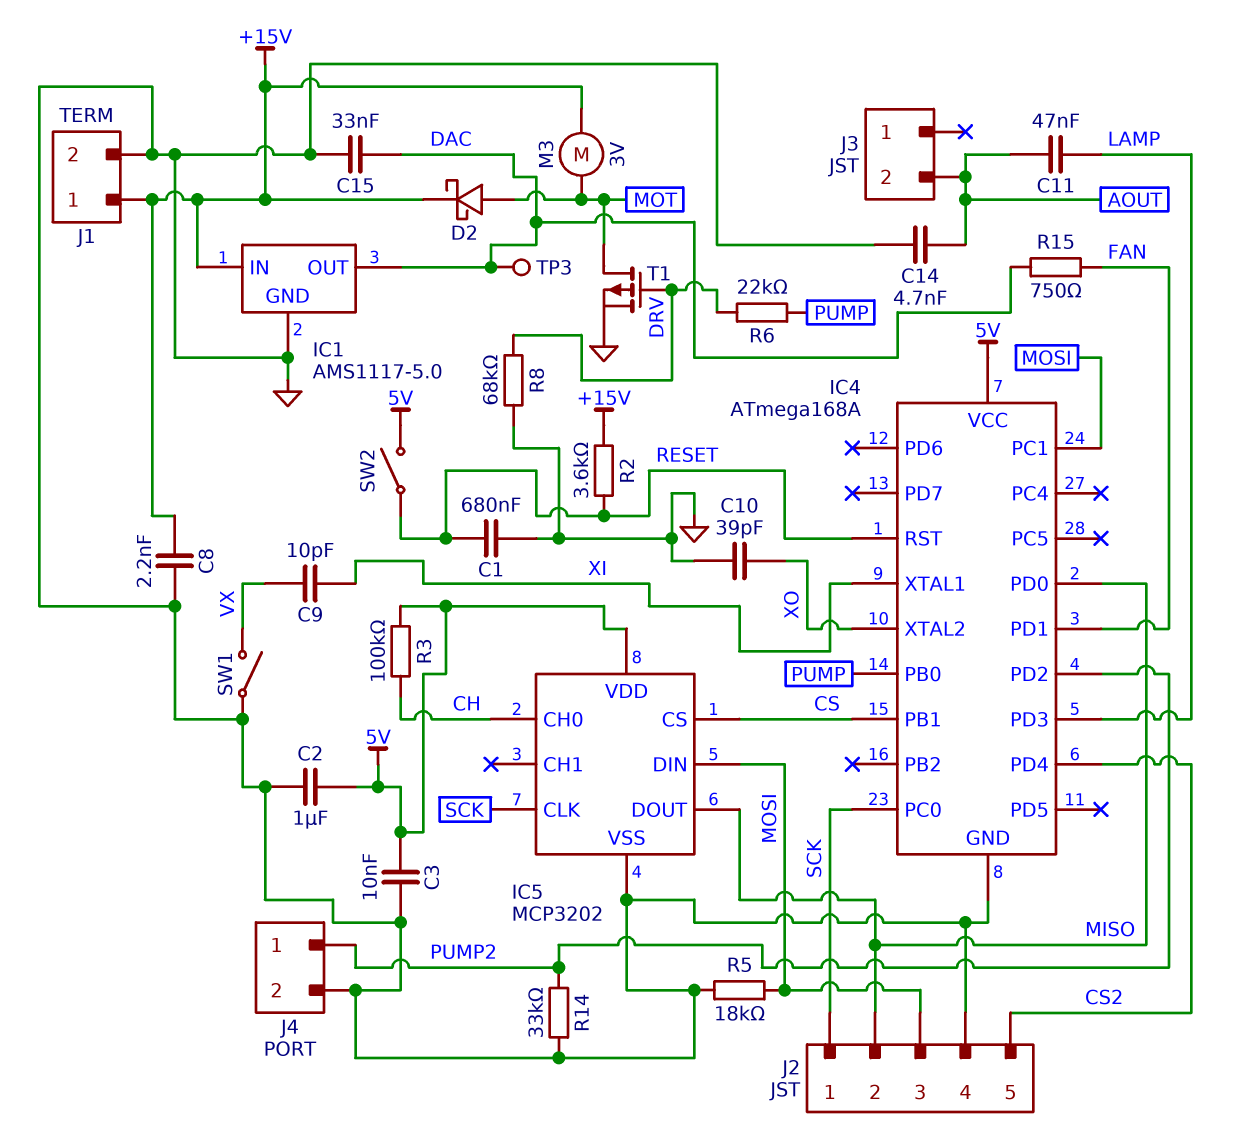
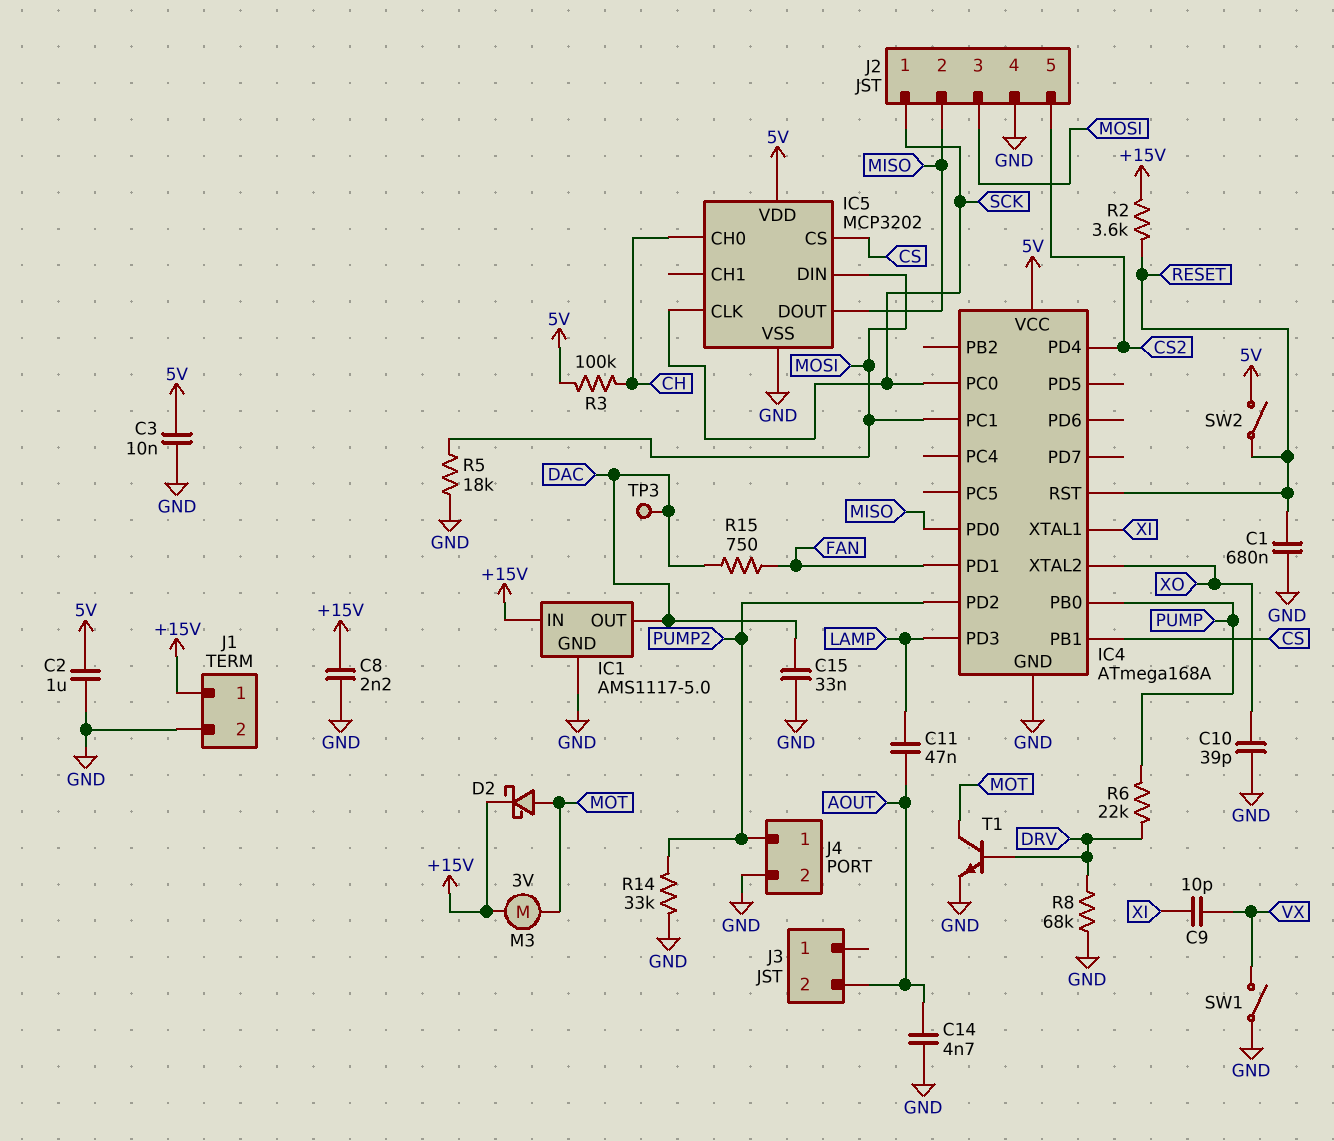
T1: PMOS (G DRV, D MOT, S GND) -> NPN (B DRV, C MOT, E GND)

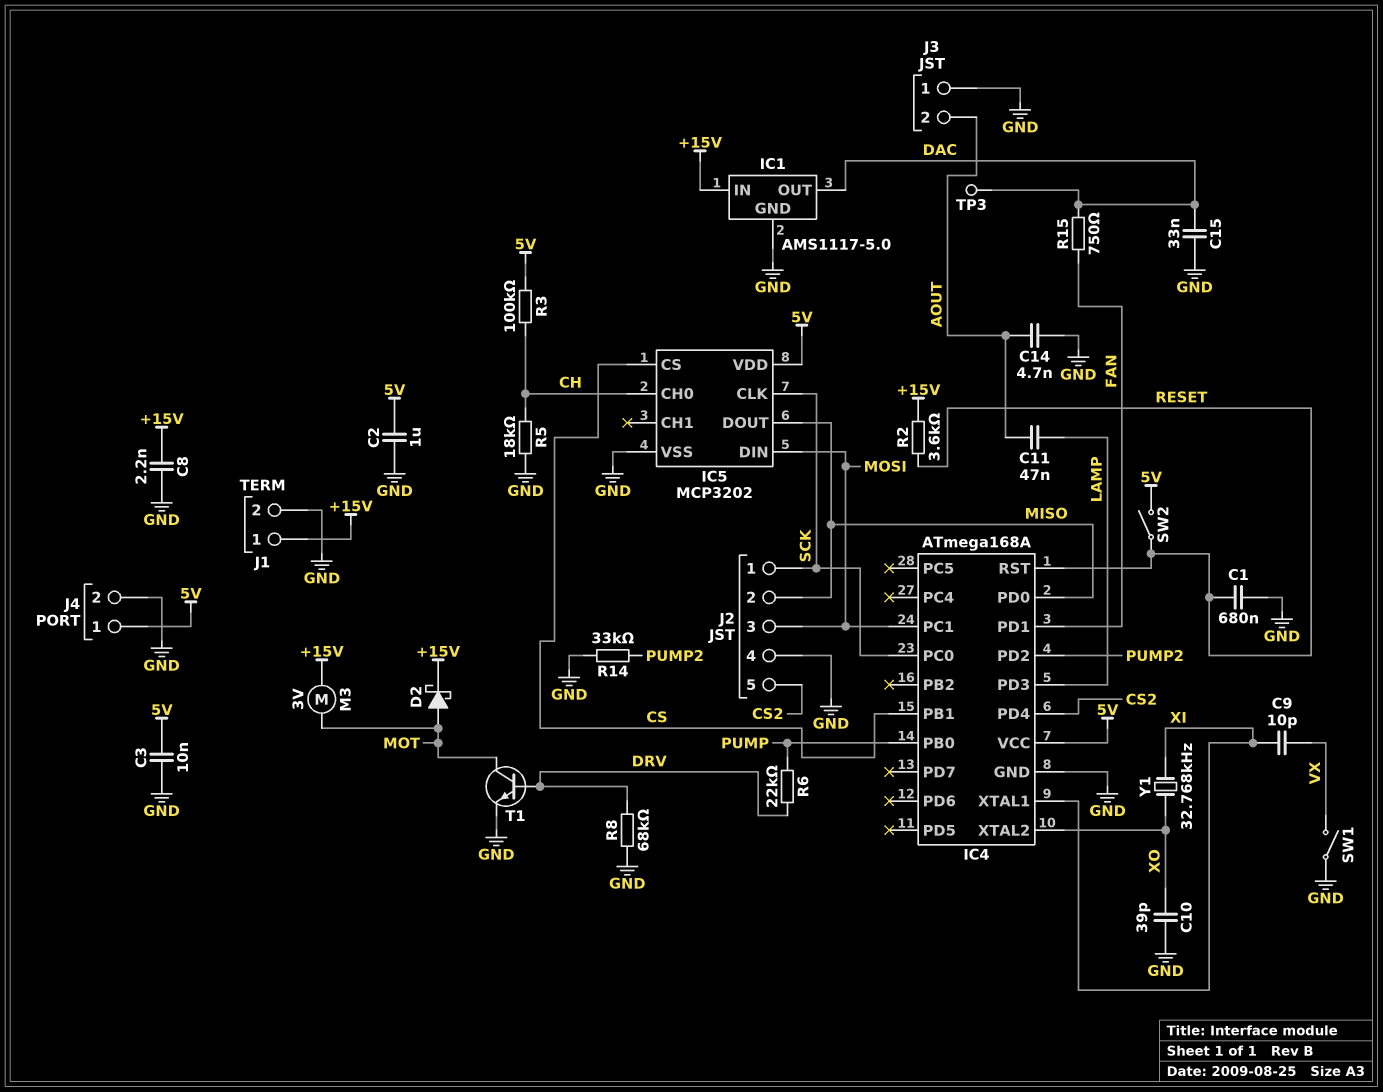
J3 pin 1: none -> GND
J4 pin 1: PUMP2 -> 5V
R5: 18k (GND, MOSI) -> 18k (CH, GND)
Y1: none -> 32.768kHz (XI, XO)

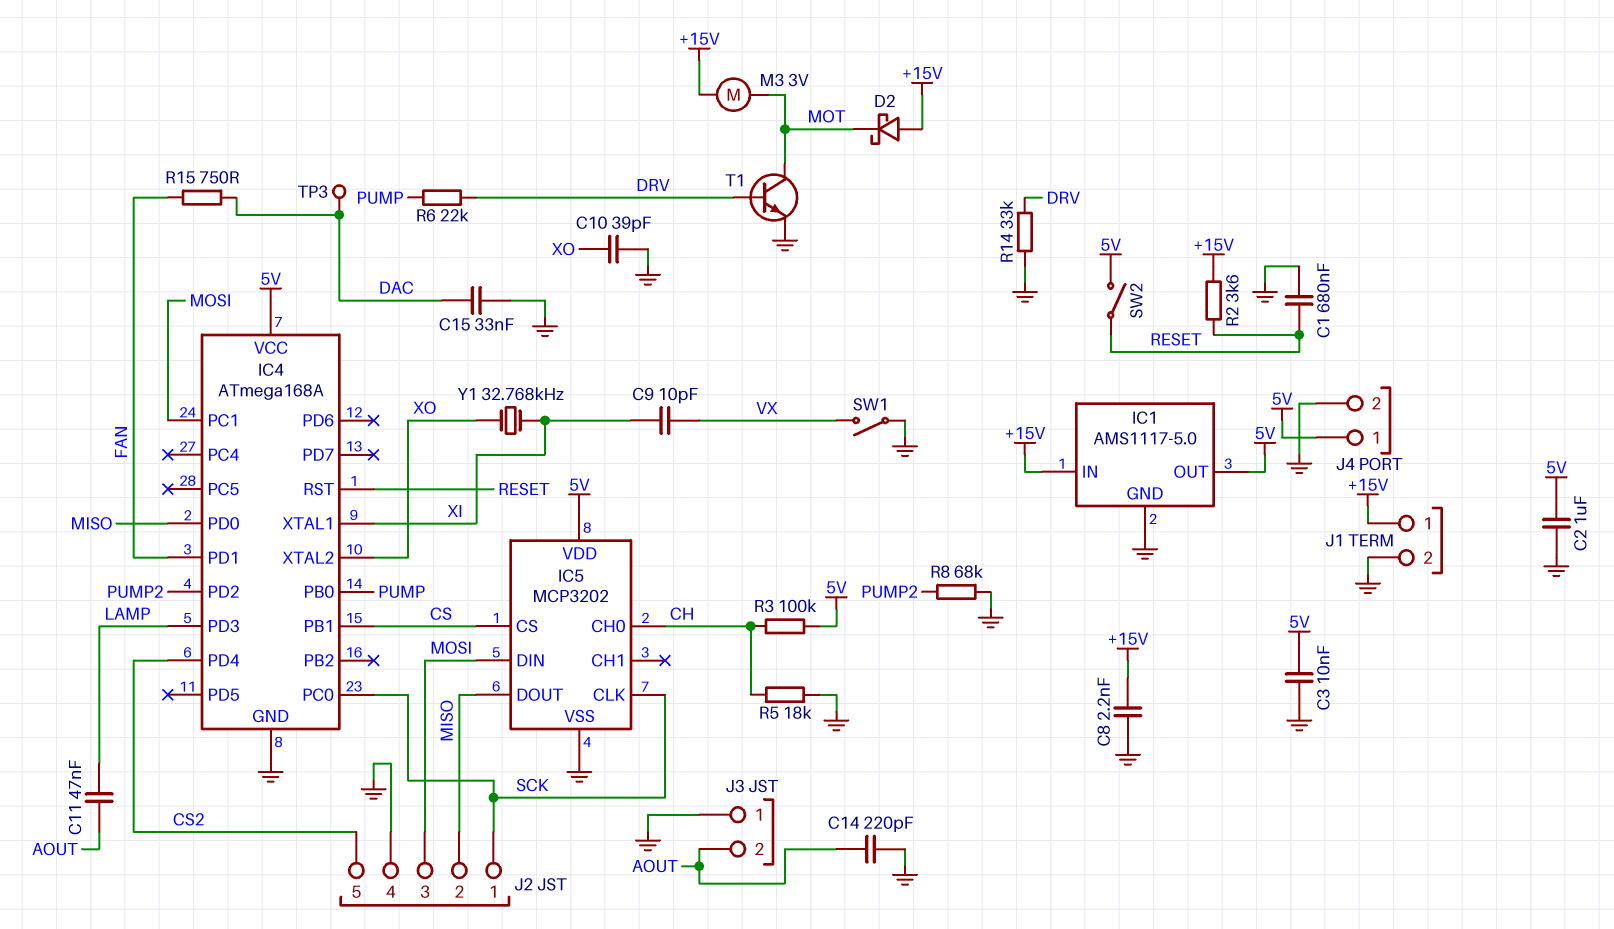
C14: 4.7nF (AOUT, GND) -> 220pF (AOUT, GND)
D2: schottky (A MOT, K +15V) -> schottky (A +15V, K MOT)
IC1 pin OUT: DAC -> 5V
R8: 68k (DRV, GND) -> 68k (GND, PUMP2)
R14: 33k (GND, PUMP2) -> 33k (DRV, GND)

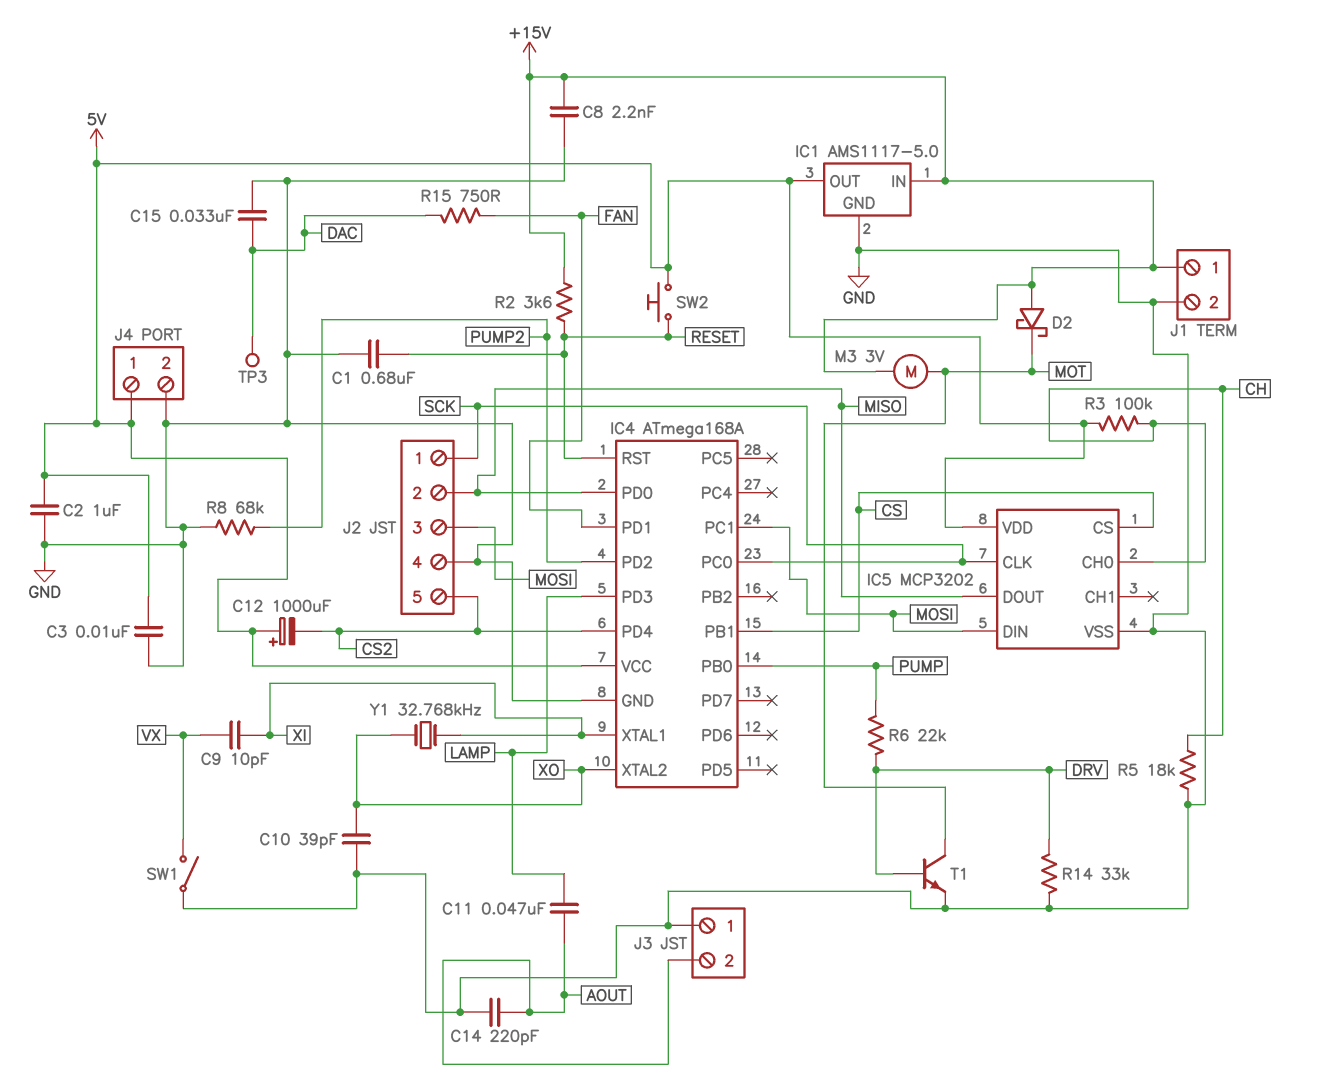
C12: none -> 1000uF (plus 5V, minus CS2)
SW2: switch (5V, RESET) -> button (5V, RESET)

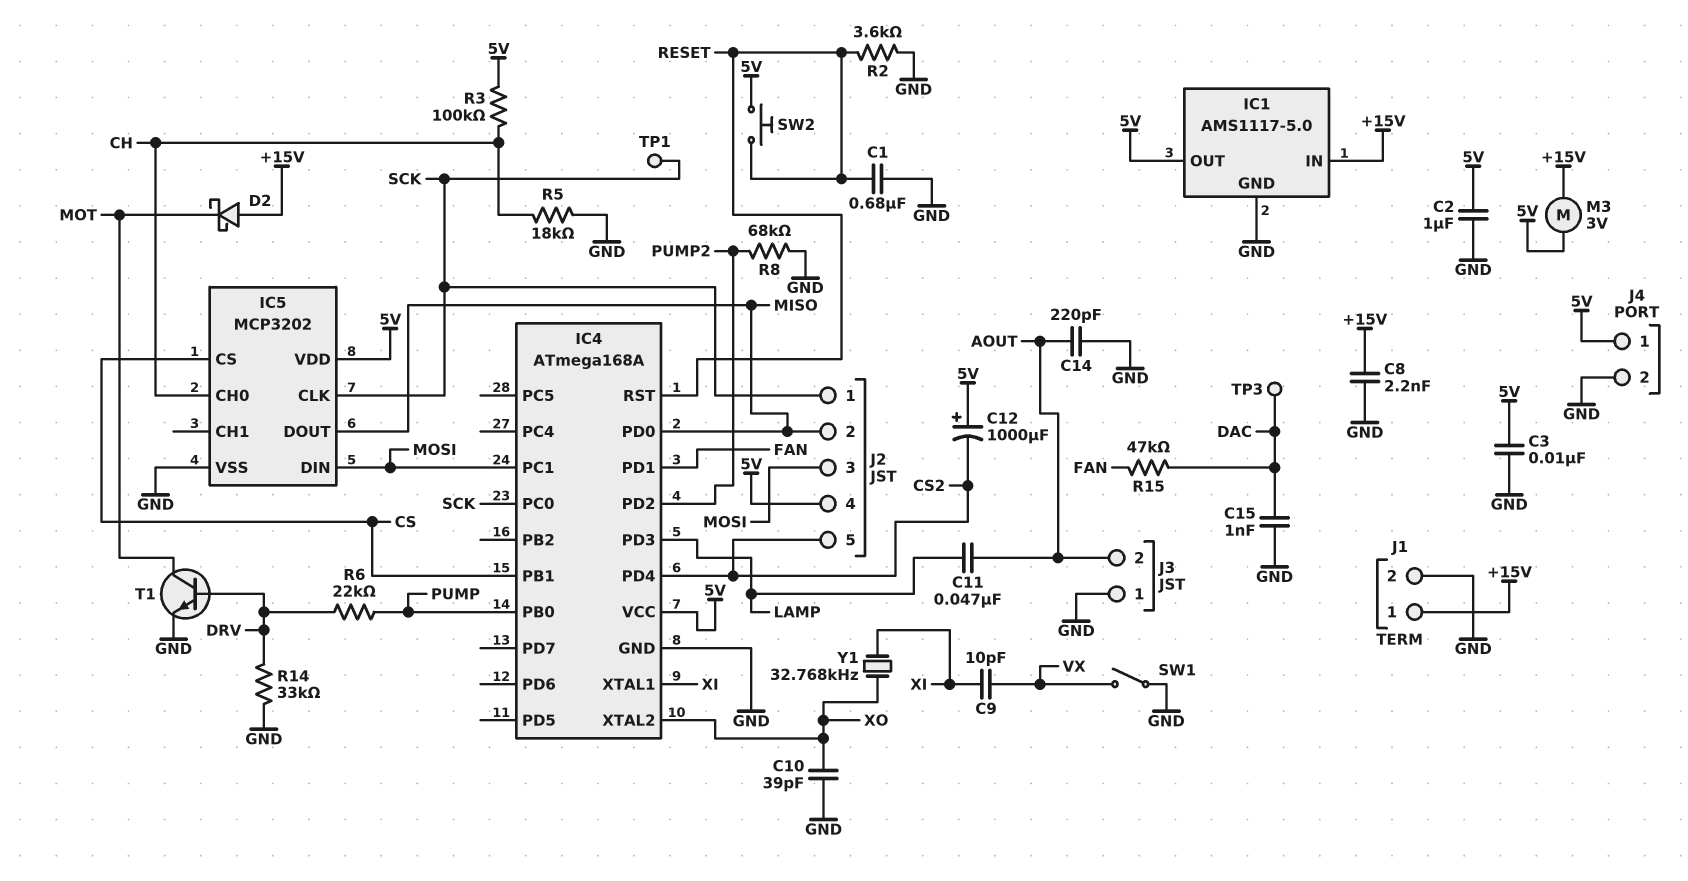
C15: 33nF (DAC, GND) -> 1nF (DAC, GND)
J2 pin 4: GND -> 5V
M3: motor 3V (+15V, MOT) -> motor 3V (+15V, 5V)
R2: 3.6k (+15V, RESET) -> 3.6k (GND, RESET)
R15: 750 (DAC, FAN) -> 47k (DAC, FAN)
TP1: none -> test point (SCK)

